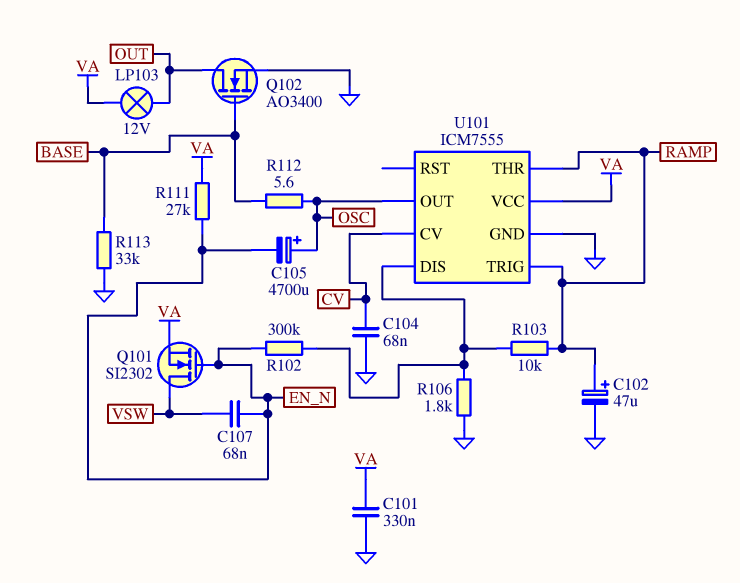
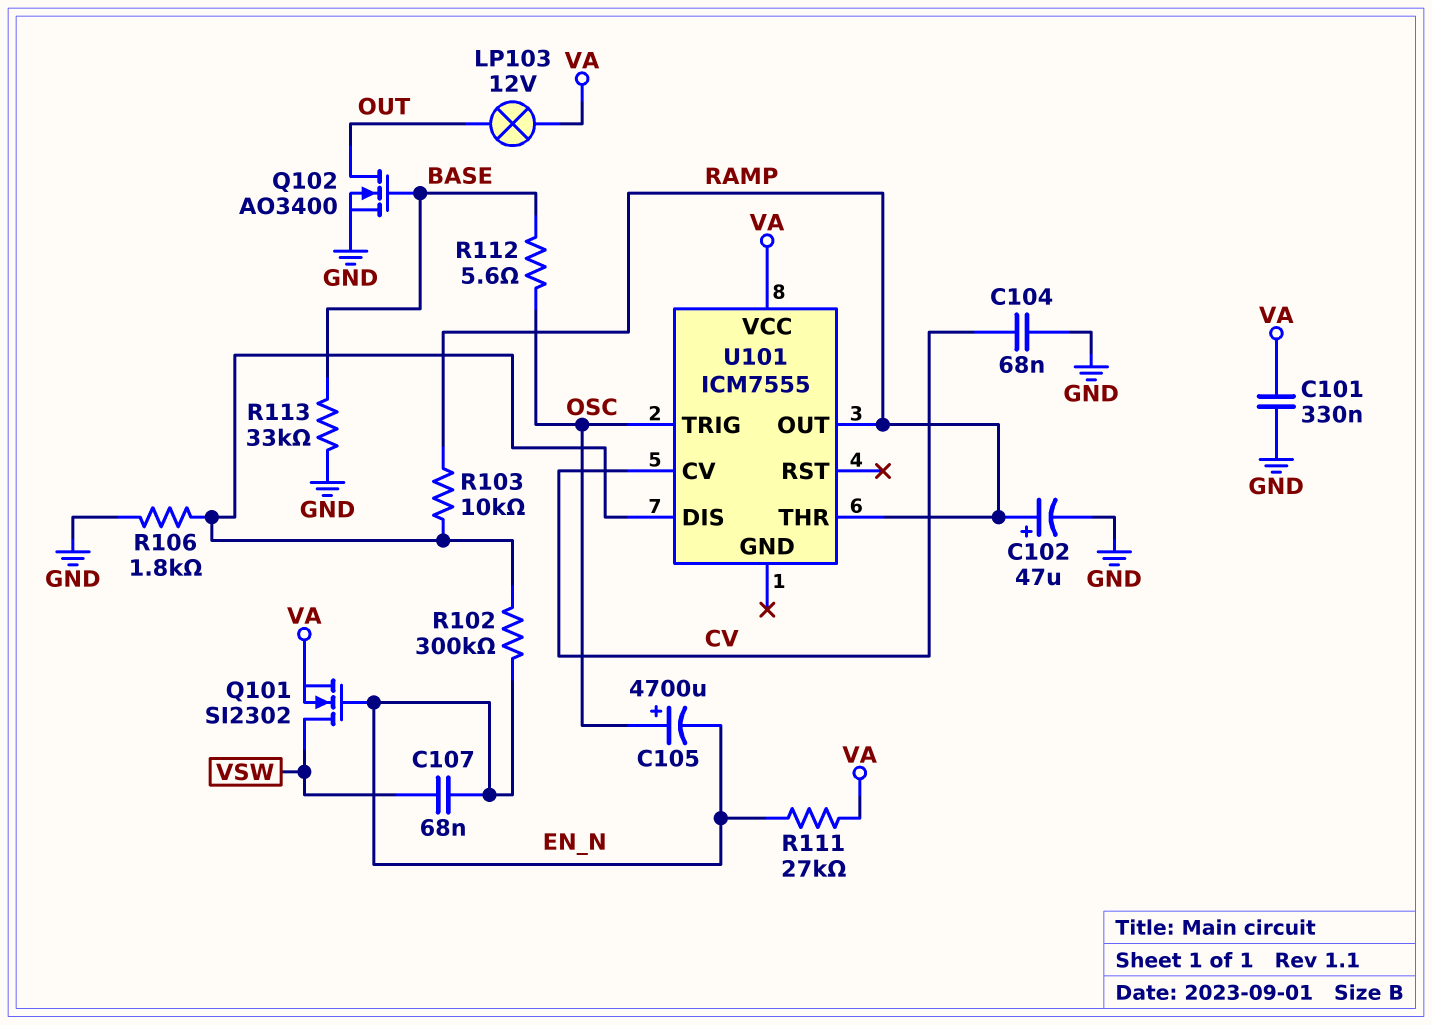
U101 pin GND: GND -> none
U101 pin OUT: OSC -> RAMP
U101 pin TRIG: RAMP -> OSC

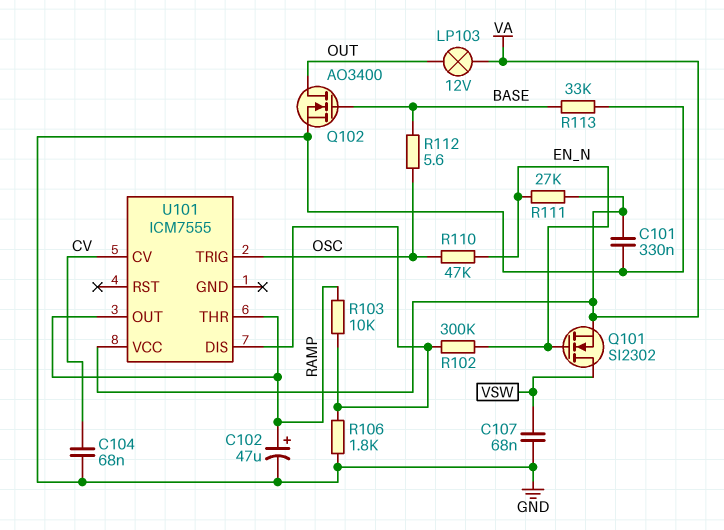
C105: 4700uF (plus OSC, minus EN_N) -> none
C107: 68nF (EN_N, VSW) -> 68nF (GND, VSW)
R110: none -> 47k (EN_N, OSC)

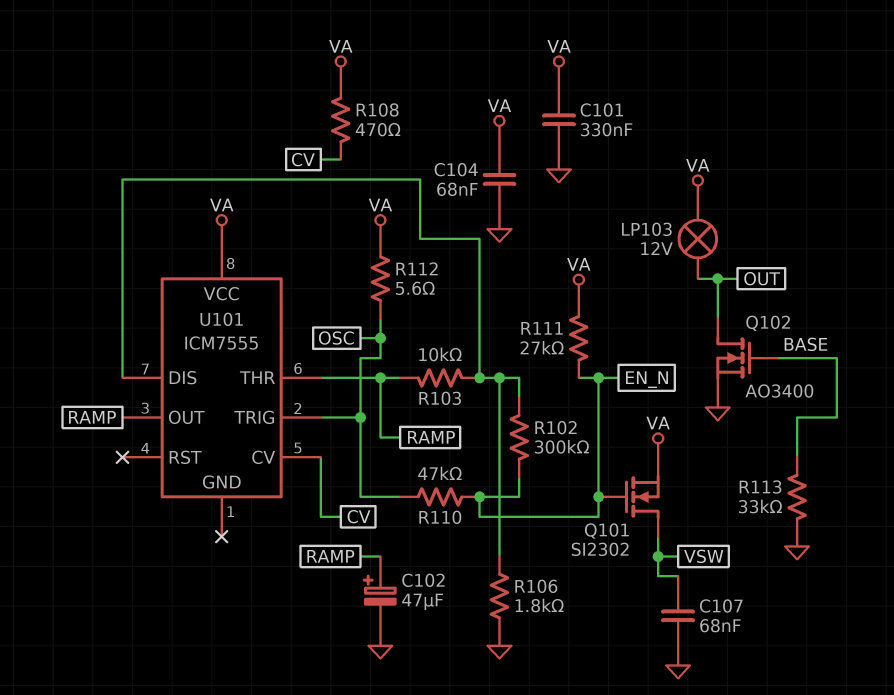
C104: 68nF (CV, GND) -> 68nF (GND, VA)
R108: none -> 470 (CV, VA)
R112: 5.6 (BASE, OSC) -> 5.6 (OSC, VA)

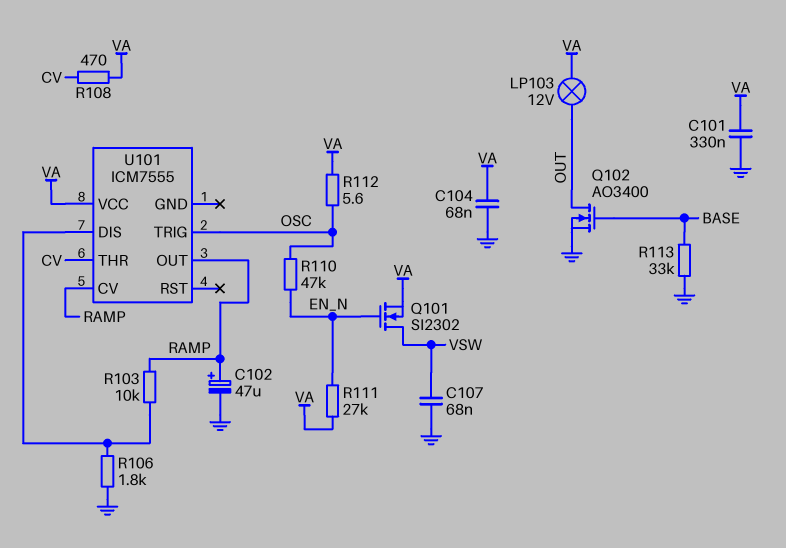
R102: 300k (EN_N, U101/DIS) -> none
U101 pin CV: CV -> RAMP
U101 pin THR: RAMP -> CV

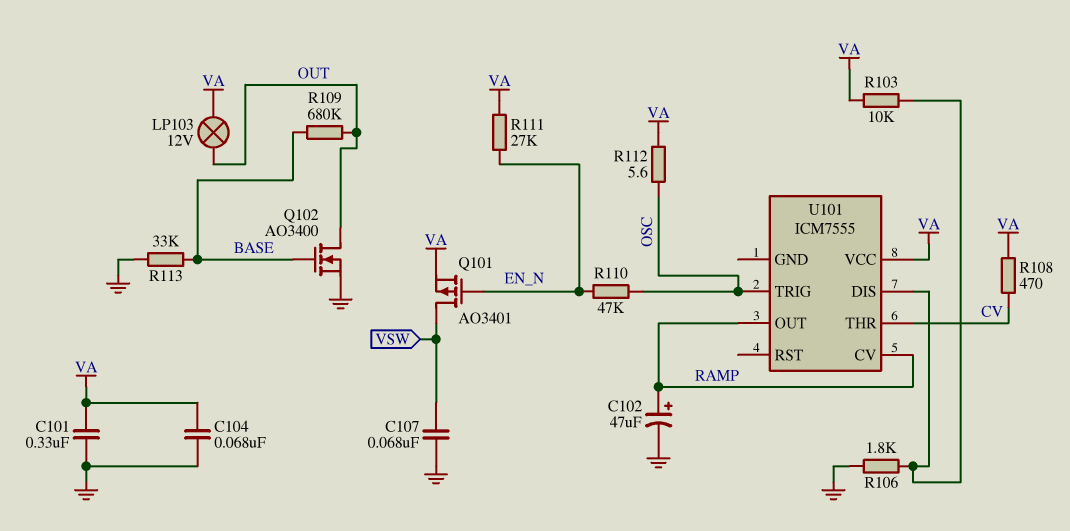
Q101: NMOS SI2302 (G EN_N, D VSW, S VA) -> PMOS AO3401 (G EN_N, D VSW, S VA)
R103: 10k (RAMP, U101/DIS) -> 10k (U101/DIS, VA)
R109: none -> 680k (BASE, OUT)

